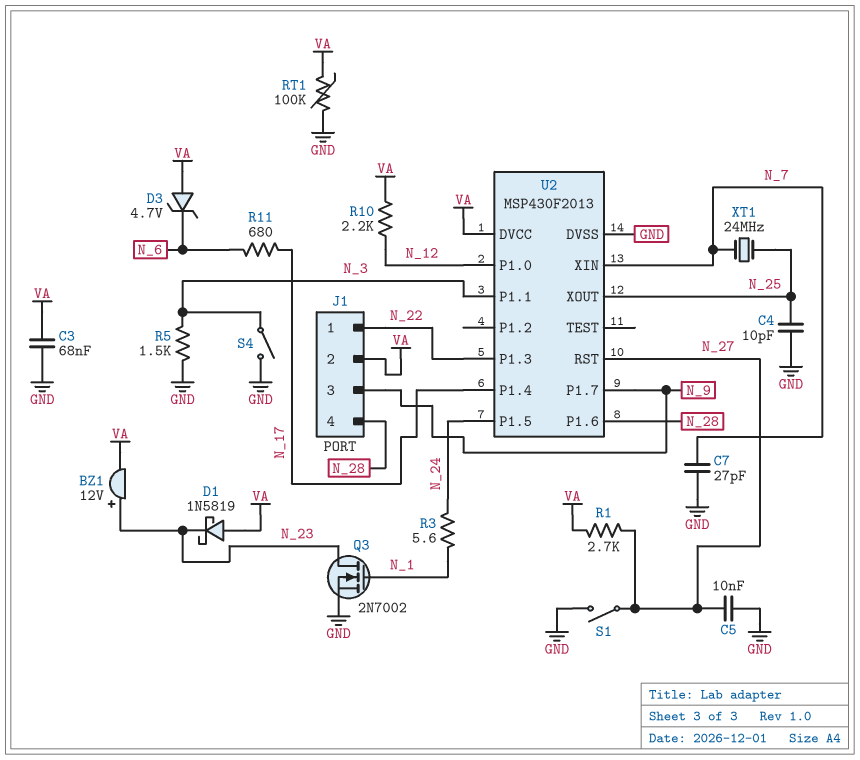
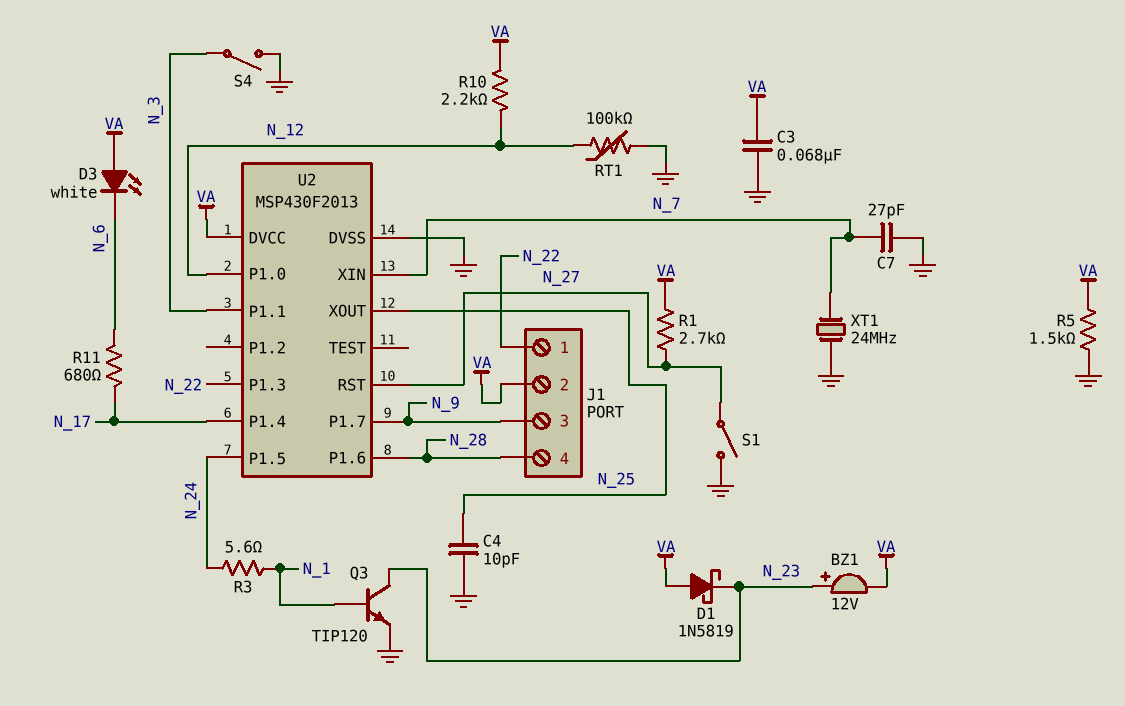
C5: 10nF (GND, N_27) -> none
D3: zener 4.7V (A VA, K N_6) -> LED white (A VA, K N_6)
Q3: NMOS 2N7002 (G N_1, D N_23, S GND) -> NPN TIP120 (B N_1, C N_23, E GND)
R5: 1.5k (GND, N_3) -> 1.5k (GND, VA)
RT1: 100k (GND, VA) -> 100k (GND, N_12)
XT1: 24MHz (N_7, N_25) -> 24MHz (GND, N_7)

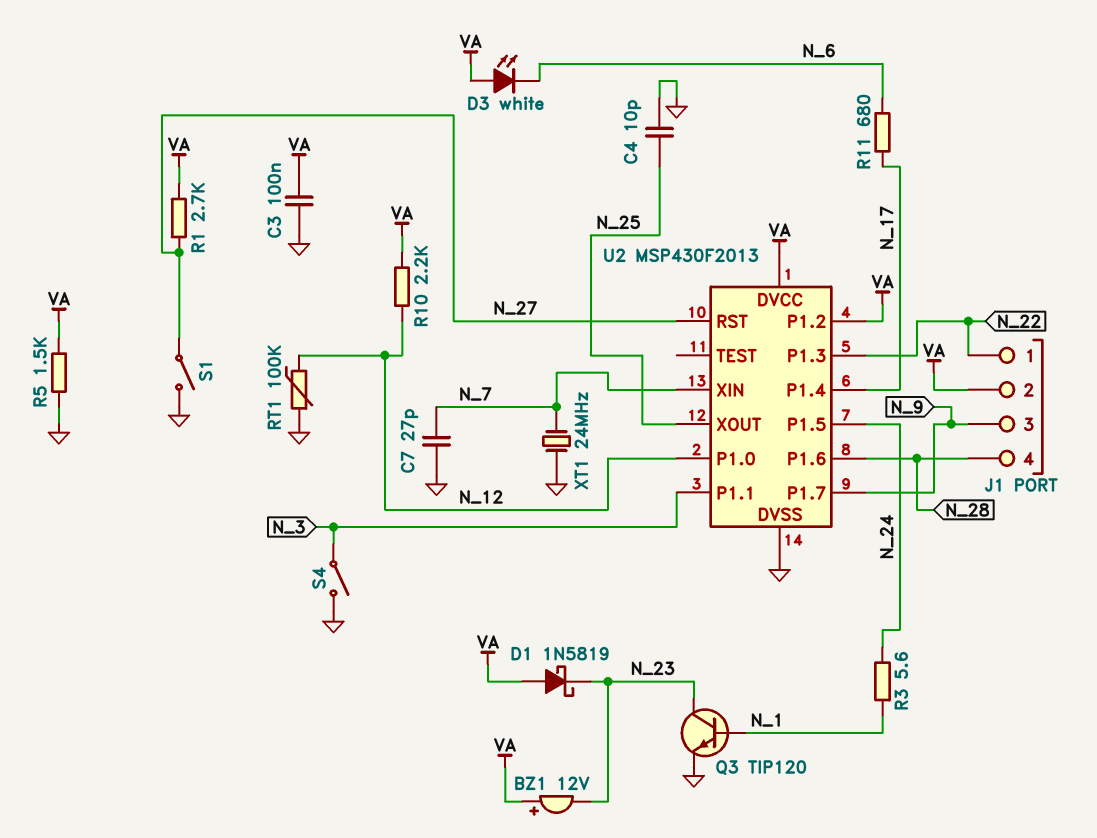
BZ1: buzzer 12V (plus N_23, minus VA) -> buzzer 12V (plus VA, minus N_23)
C3: 68nF (GND, VA) -> 100nF (GND, VA)
U2 pin P1.2: none -> VA

